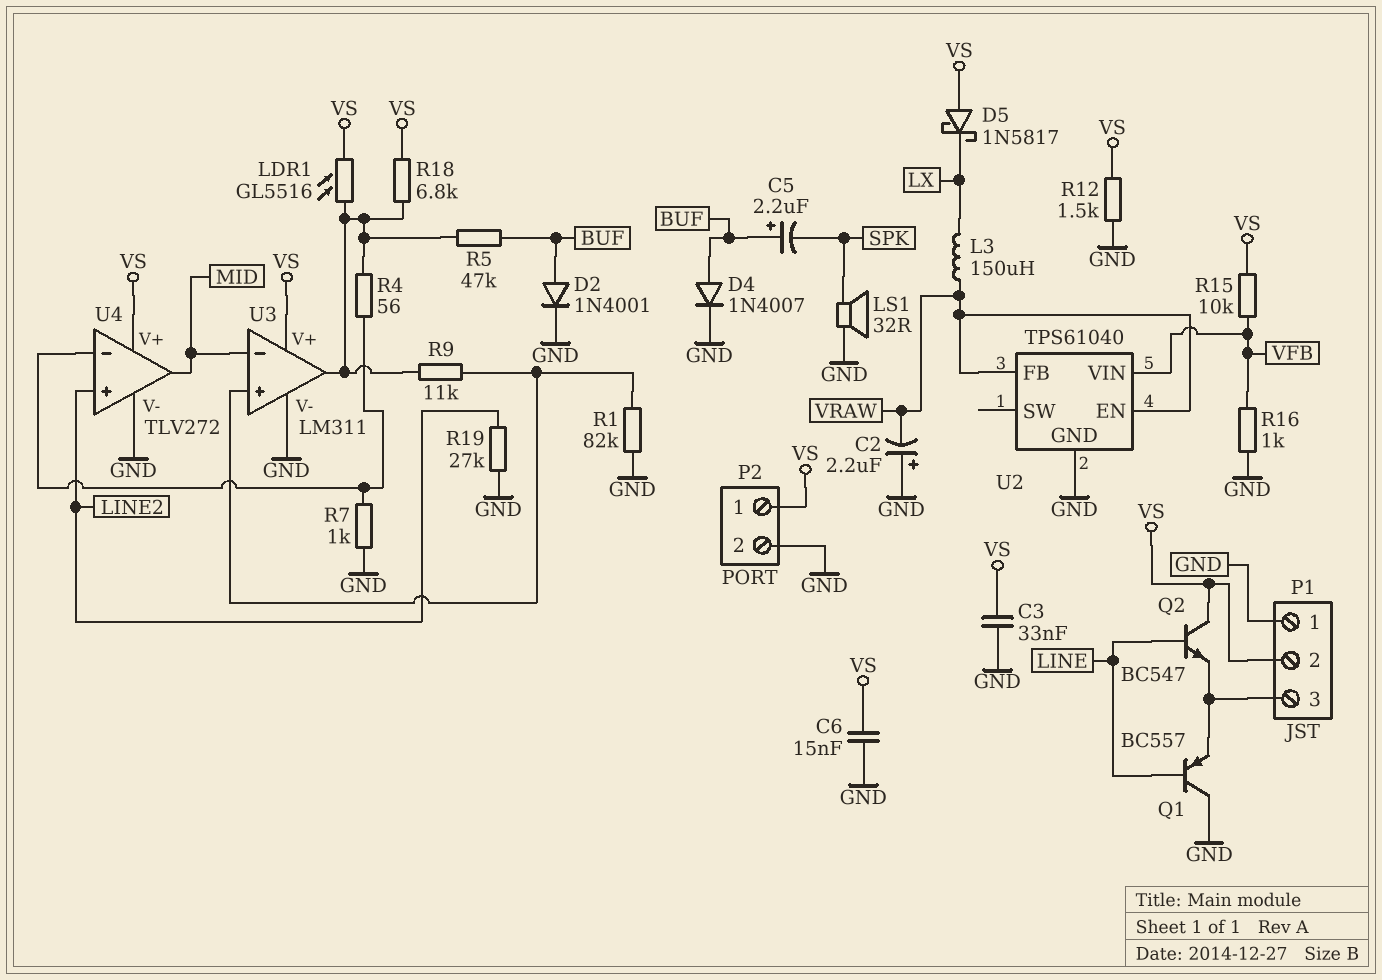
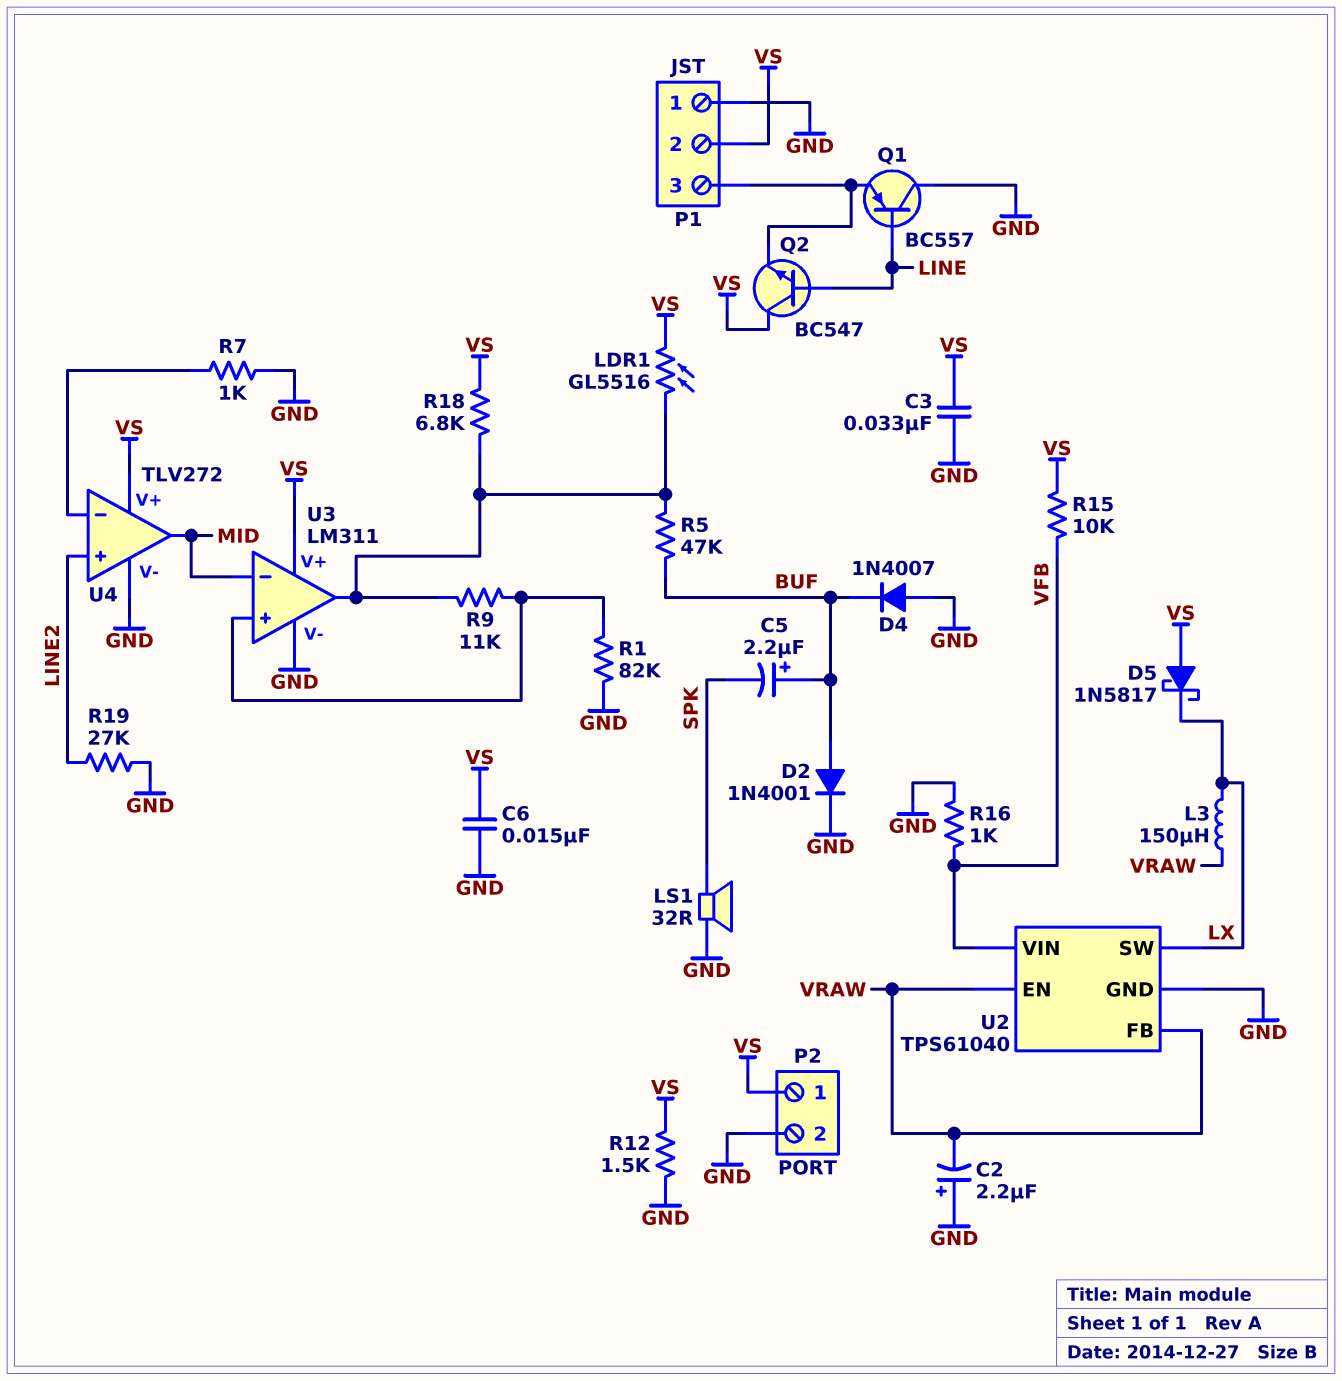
D4: diode 1N4007 (A BUF, K GND) -> diode 1N4007 (A GND, K BUF)
R4: 56 (U3/out, U4/in-) -> none
U2 pin SW: none -> LX

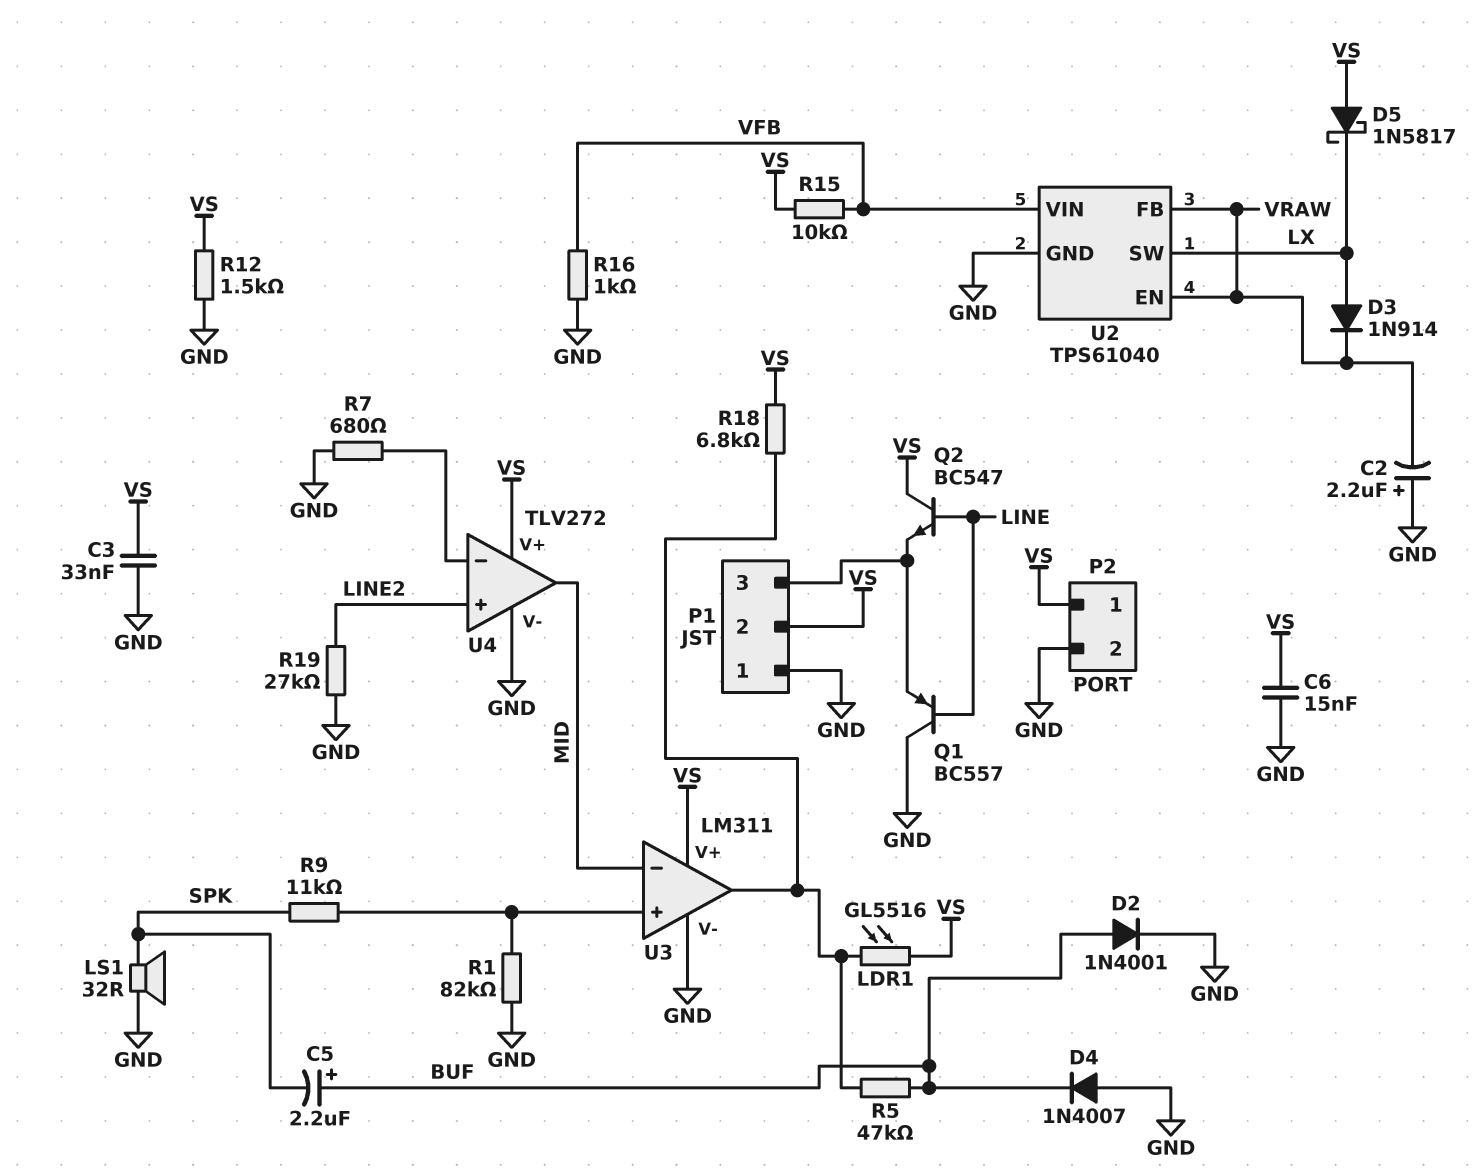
D3: none -> diode 1N914 (A LX, K VRAW)
L3: 150uH (LX, VRAW) -> none
R7: 1k (GND, U4/in-) -> 680 (GND, U4/in-)
R9: 11k (U3/in+, U3/out) -> 11k (SPK, U3/in+)

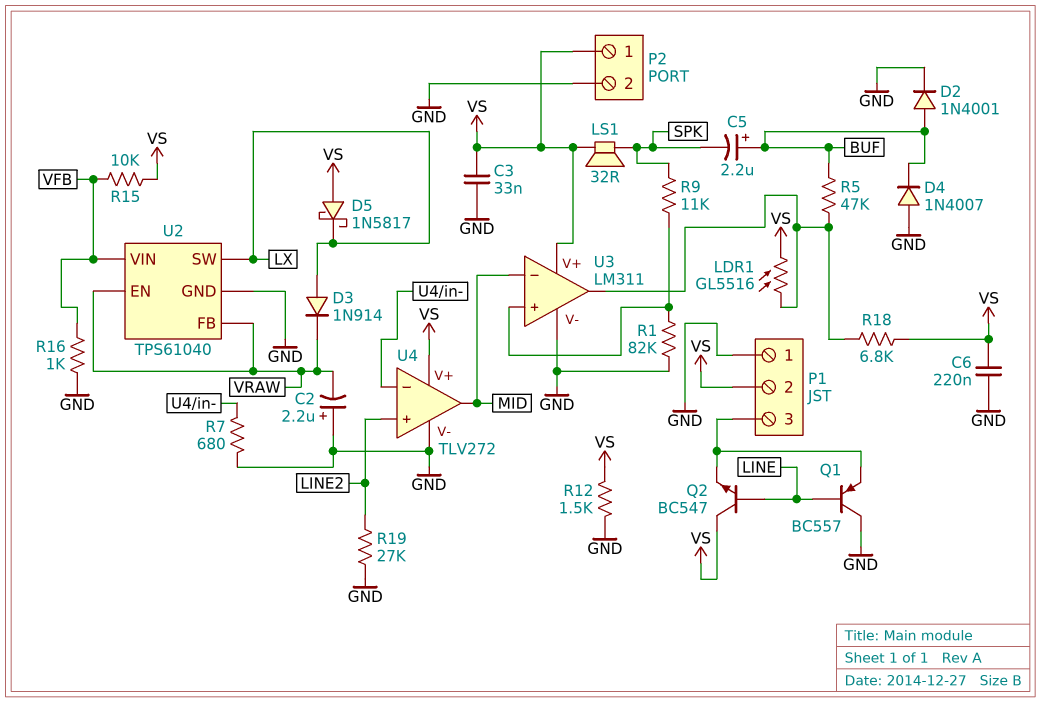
C6: 15nF (GND, VS) -> 220nF (GND, VS)
LS1: speaker 32R (GND, SPK) -> speaker 32R (SPK, VS)

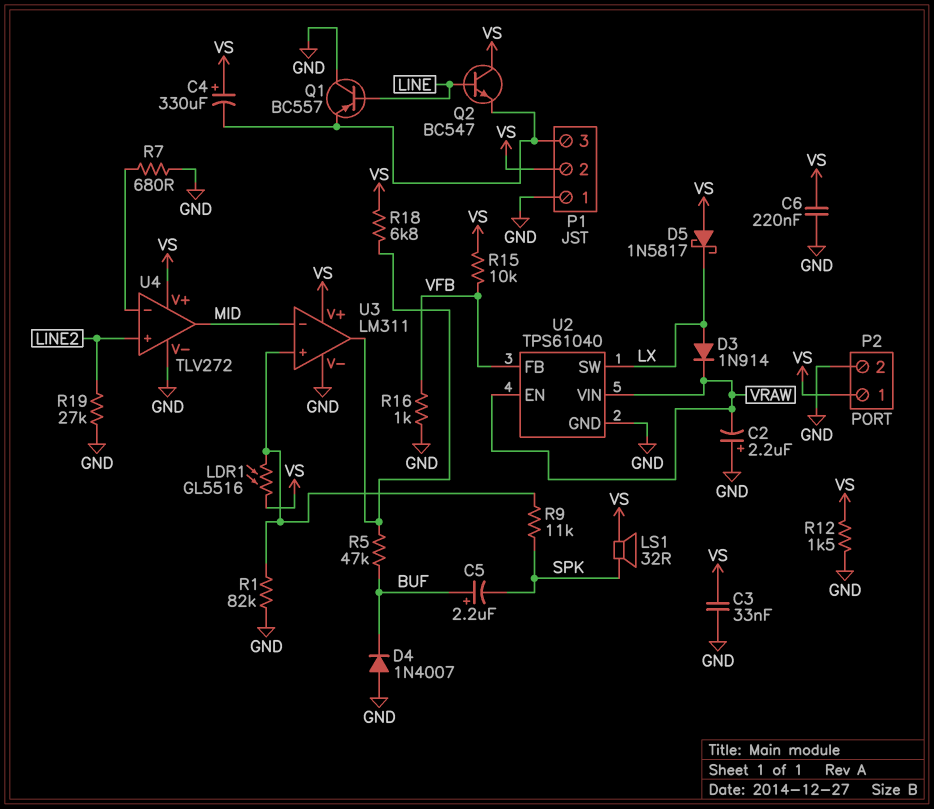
C4: none -> 330uF (plus VS, minus P1/3)
D2: diode 1N4001 (A BUF, K GND) -> none
LDR1: GL5516 (U3/out, VS) -> GL5516 (U3/in+, VS)
U2 pin FB: VRAW -> VFB
U2 pin VIN: VFB -> VRAW

